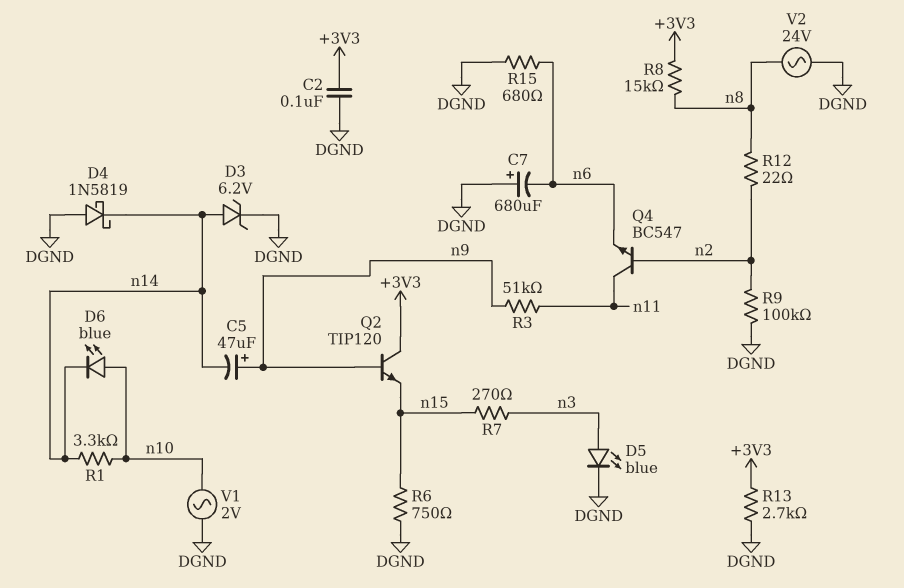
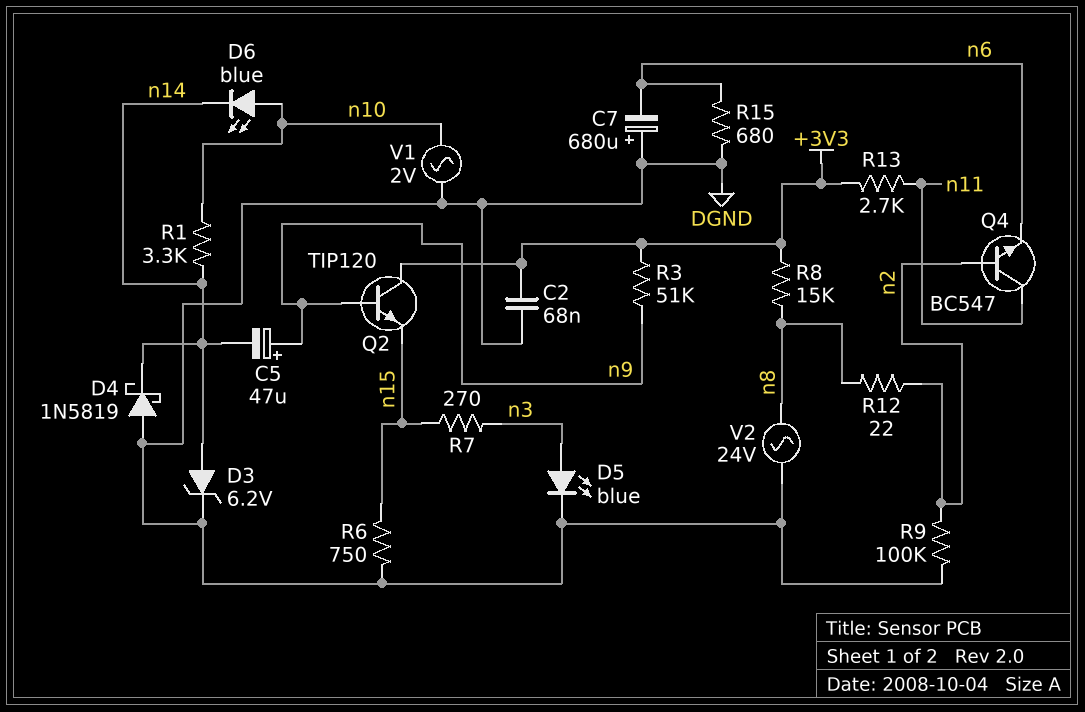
C2: 100nF (+3V3, DGND) -> 68nF (+3V3, DGND)
R3: 51k (n9, n11) -> 51k (+3V3, n9)
R13: 2.7k (+3V3, DGND) -> 2.7k (+3V3, n11)

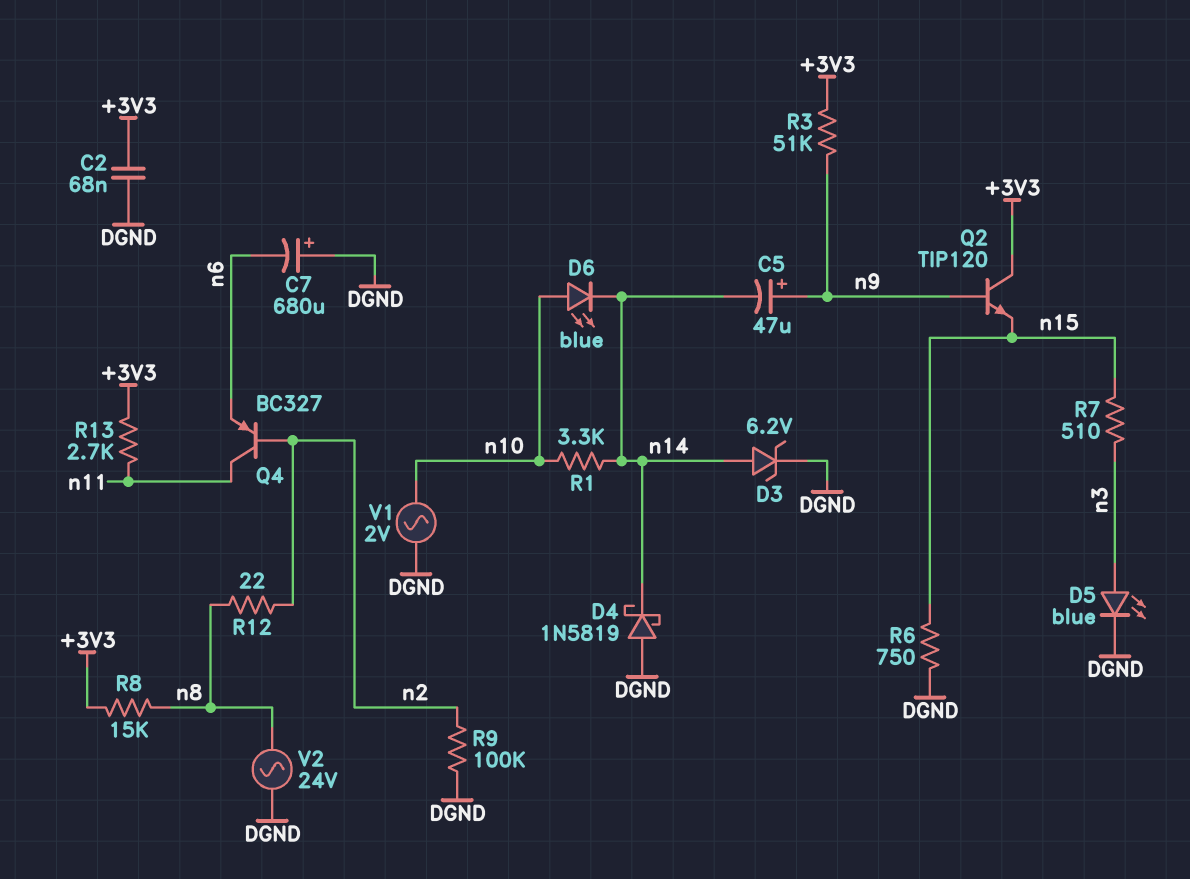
Q4: NPN BC547 (B n2, C n11, E n6) -> PNP BC327 (B n2, C n11, E n6)
R7: 270 (n3, n15) -> 510 (n3, n15)
R15: 680 (DGND, n6) -> none

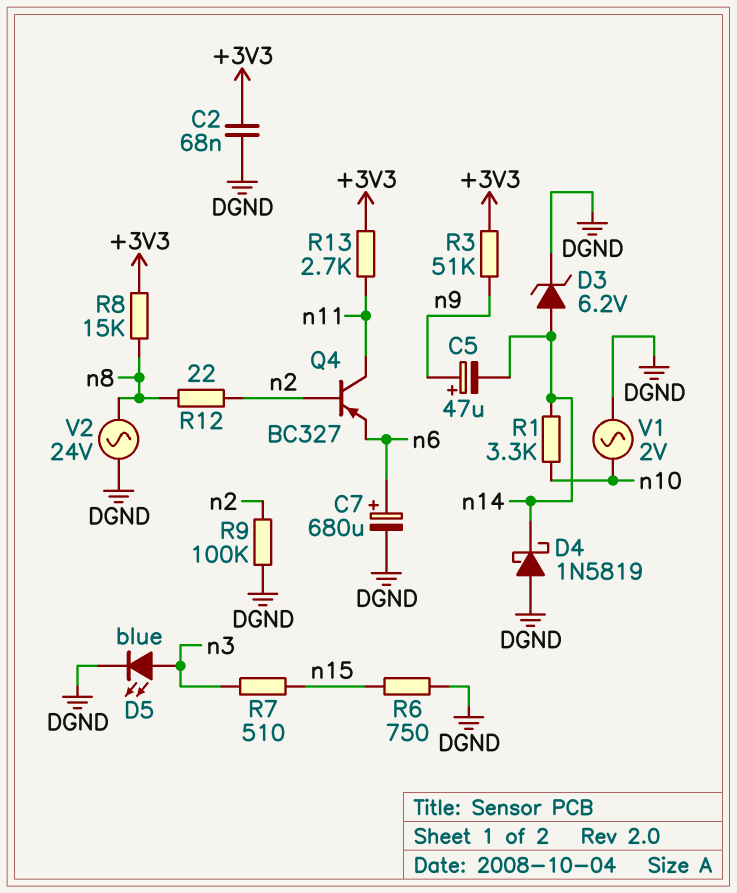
C7: 680uF (plus DGND, minus n6) -> 680uF (plus n6, minus DGND)
D6: LED blue (A n10, K n14) -> none
Q2: NPN TIP120 (B n9, C +3V3, E n15) -> none

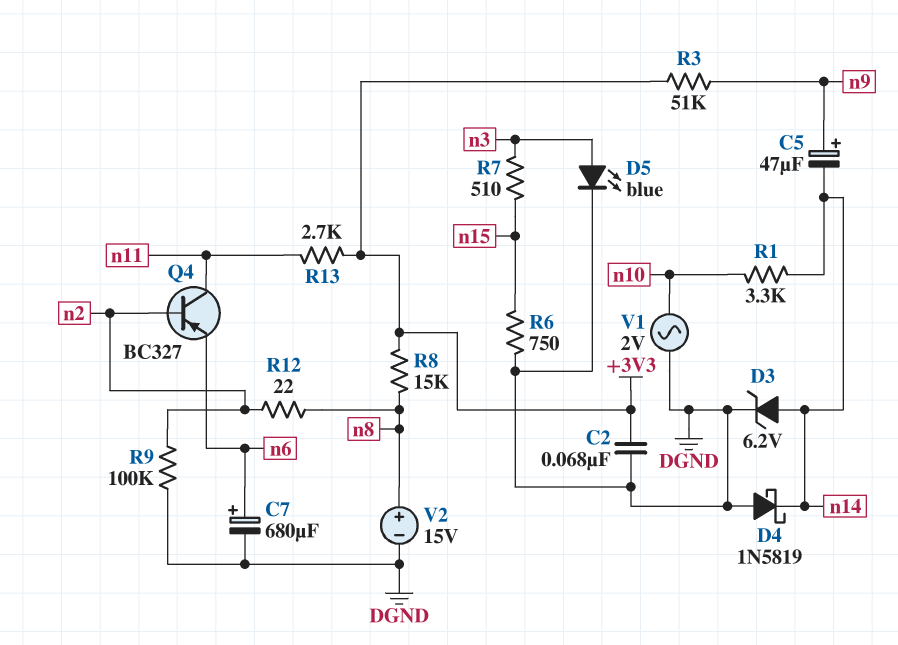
V2: AC 24V (DGND, n8) -> 15V (plus n8, minus DGND)

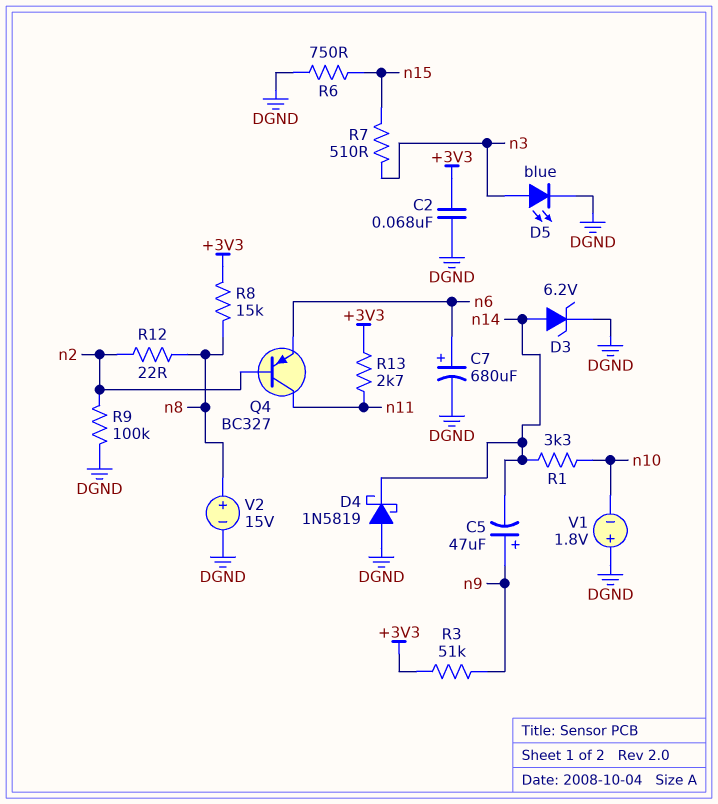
V1: AC 2V (DGND, n10) -> 1.8V (plus DGND, minus n10)

